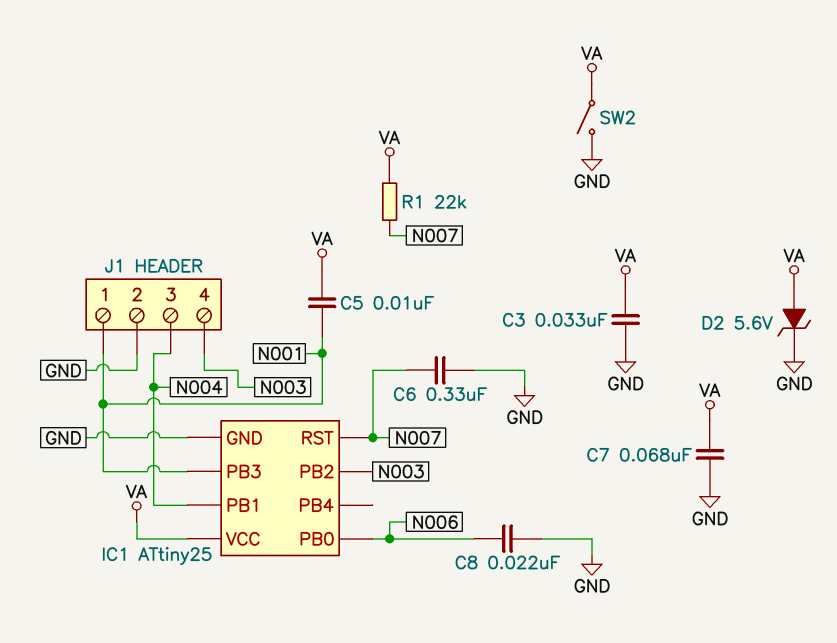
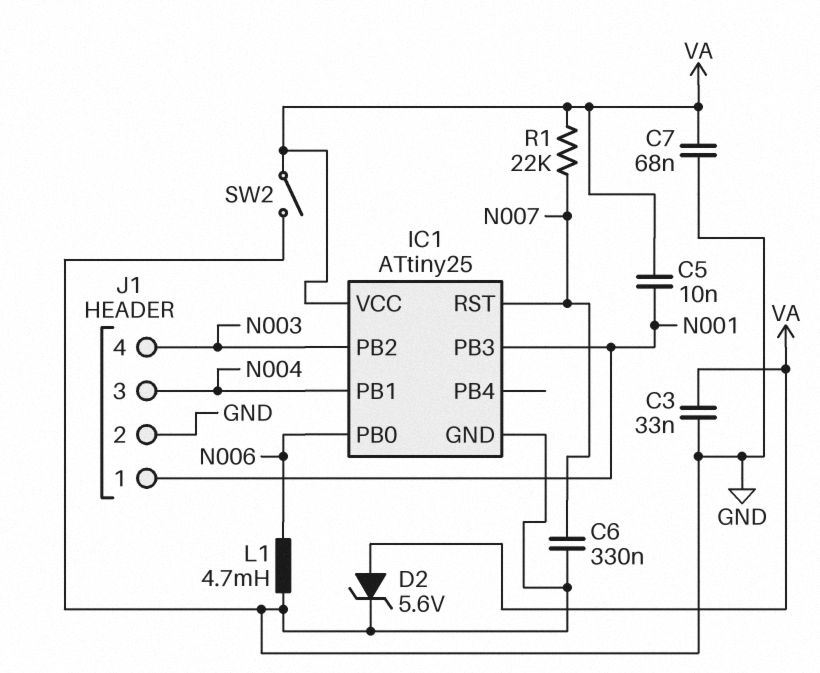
C8: 22nF (GND, N006) -> none
L1: none -> 4.7mH (GND, N006)

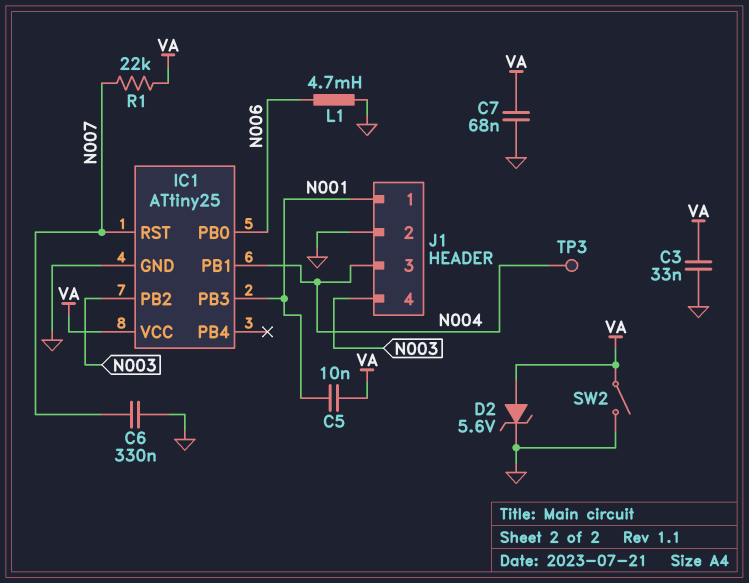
TP3: none -> test point (N004)

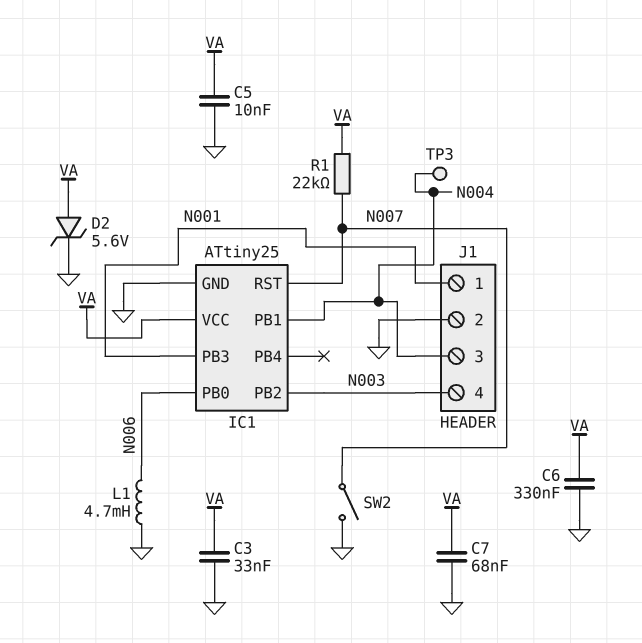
C5: 10nF (N001, VA) -> 10nF (GND, VA)
C6: 330nF (GND, N007) -> 330nF (GND, VA)
SW2: switch (GND, VA) -> switch (GND, N007)

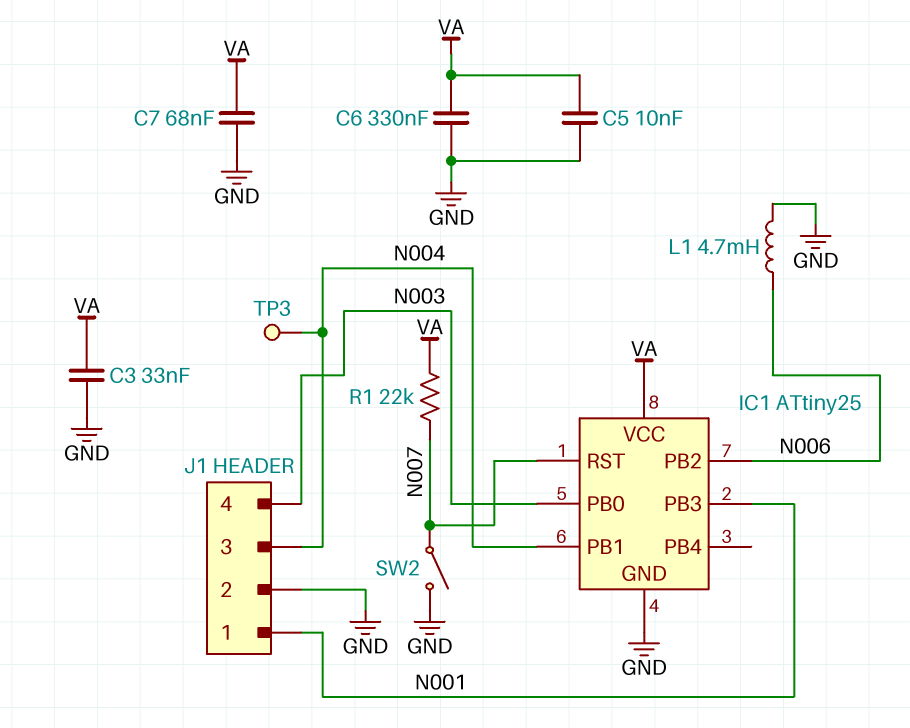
D2: zener 5.6V (A VA, K GND) -> none
IC1 pin PB0: N006 -> N003
IC1 pin PB2: N003 -> N006

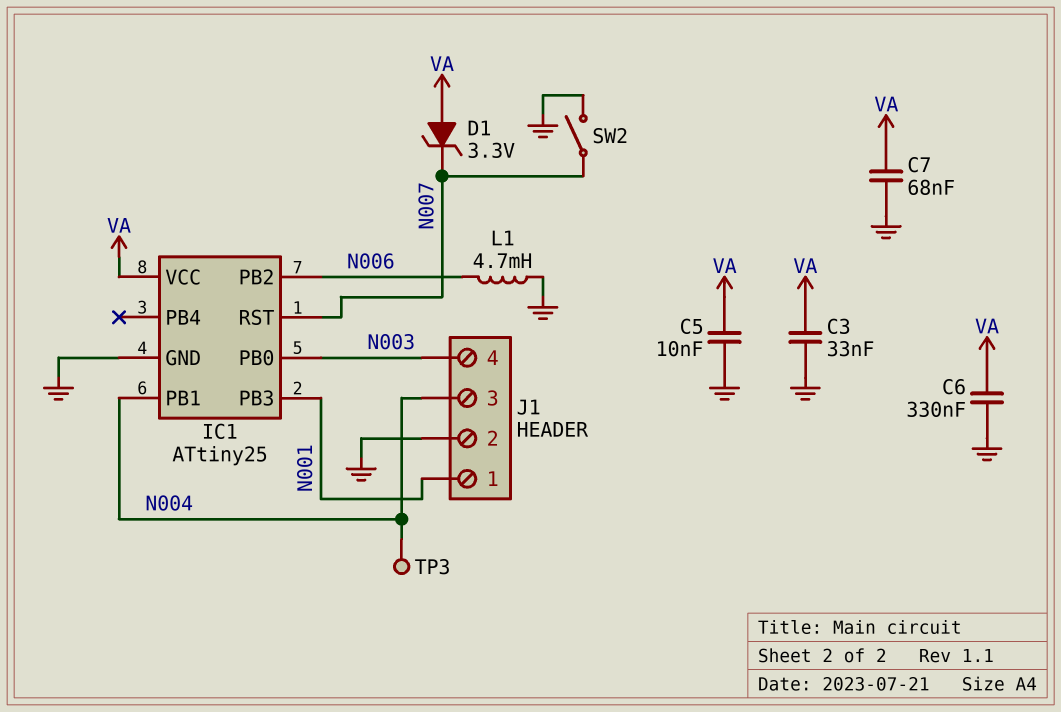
D1: none -> zener 3.3V (A VA, K N007)
R1: 22k (N007, VA) -> none

